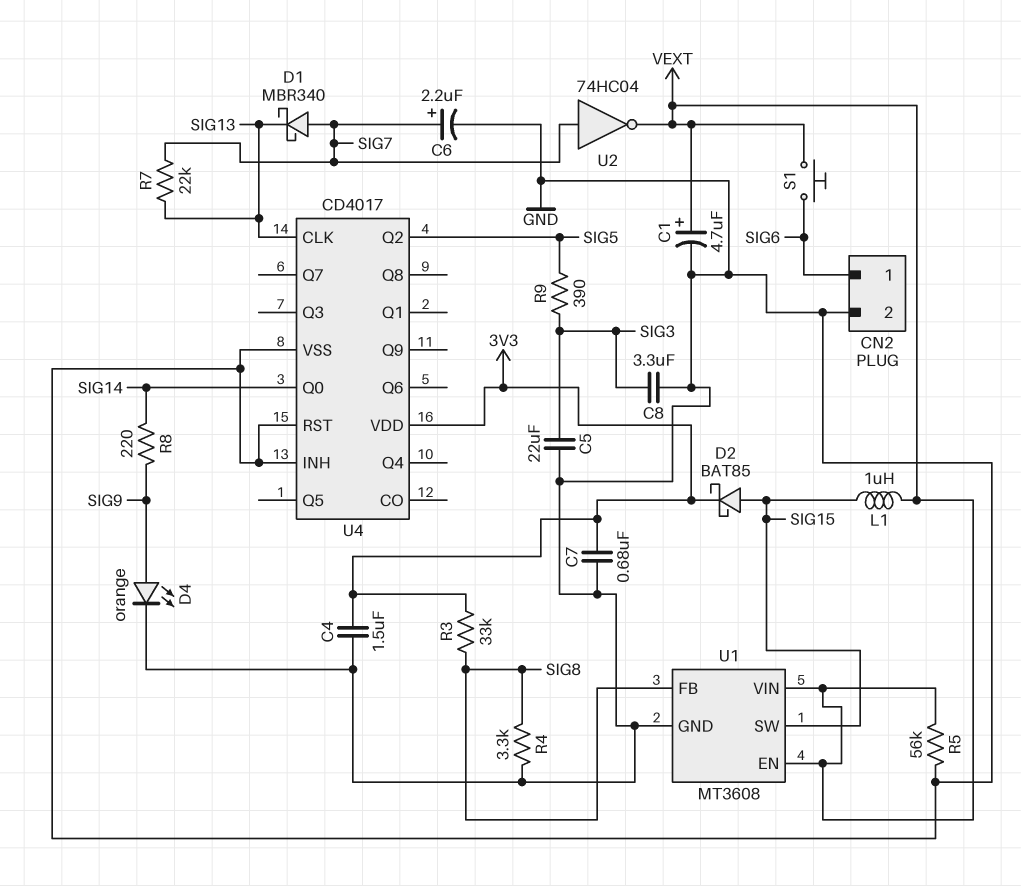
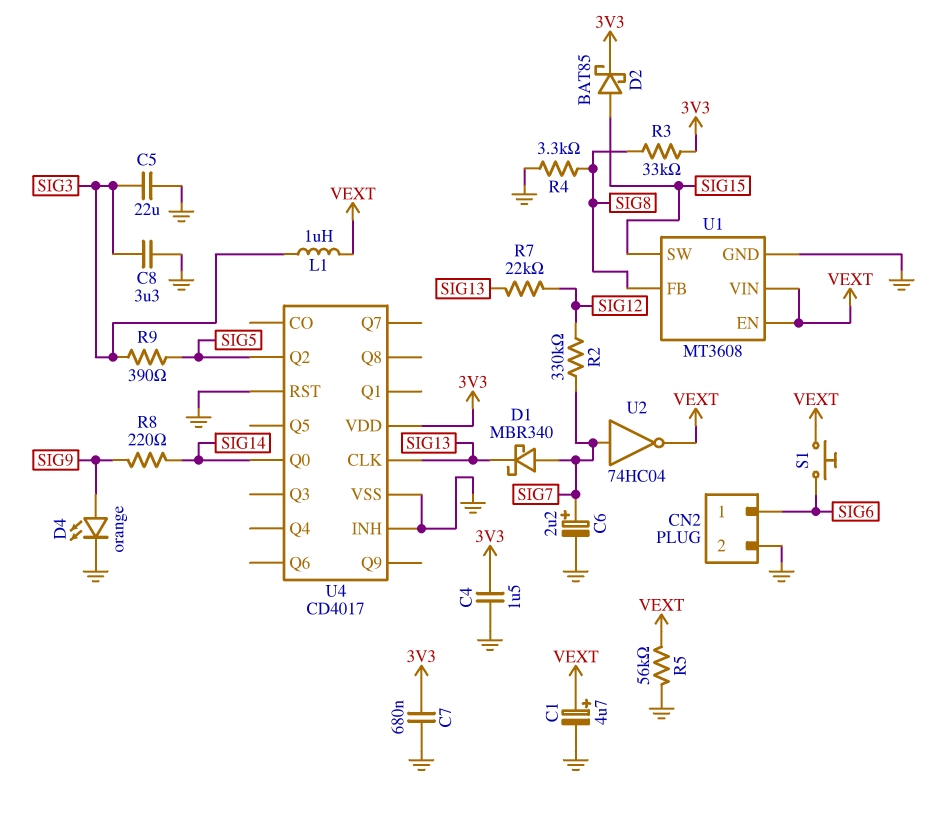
L1: 1uH (SIG15, VEXT) -> 1uH (SIG3, VEXT)
R2: none -> 330k (SIG7, SIG12)
R7: 22k (SIG7, SIG13) -> 22k (SIG12, SIG13)

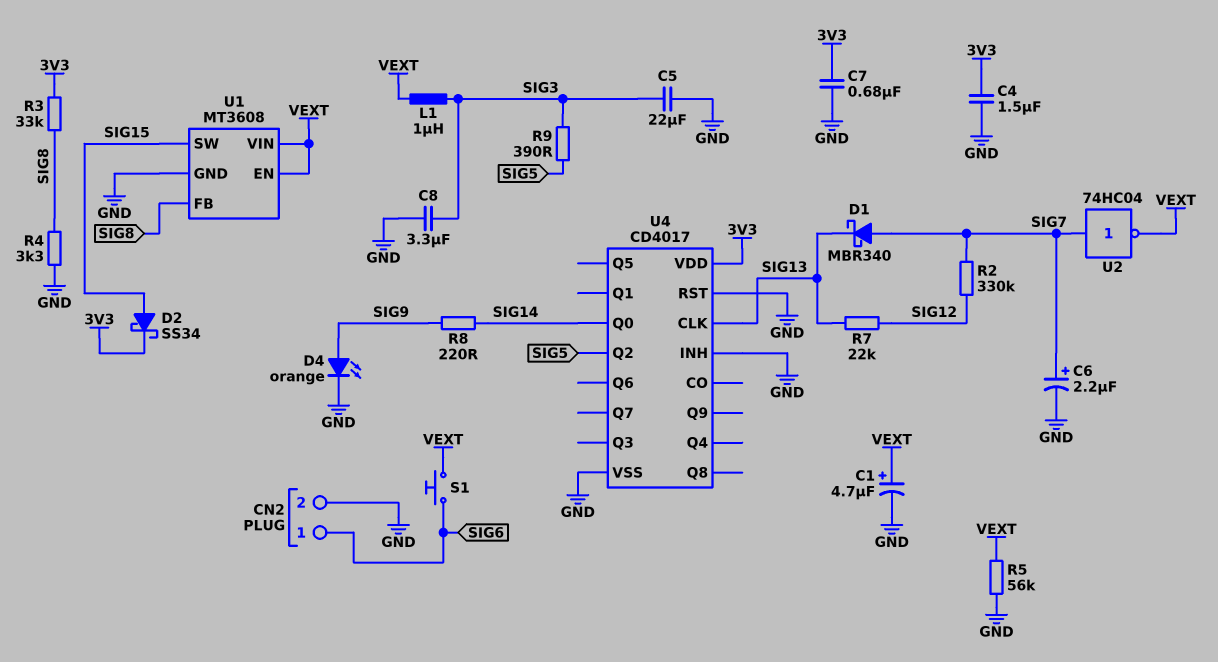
D2: schottky BAT85 (A SIG15, K 3V3) -> schottky SS34 (A SIG15, K 3V3)

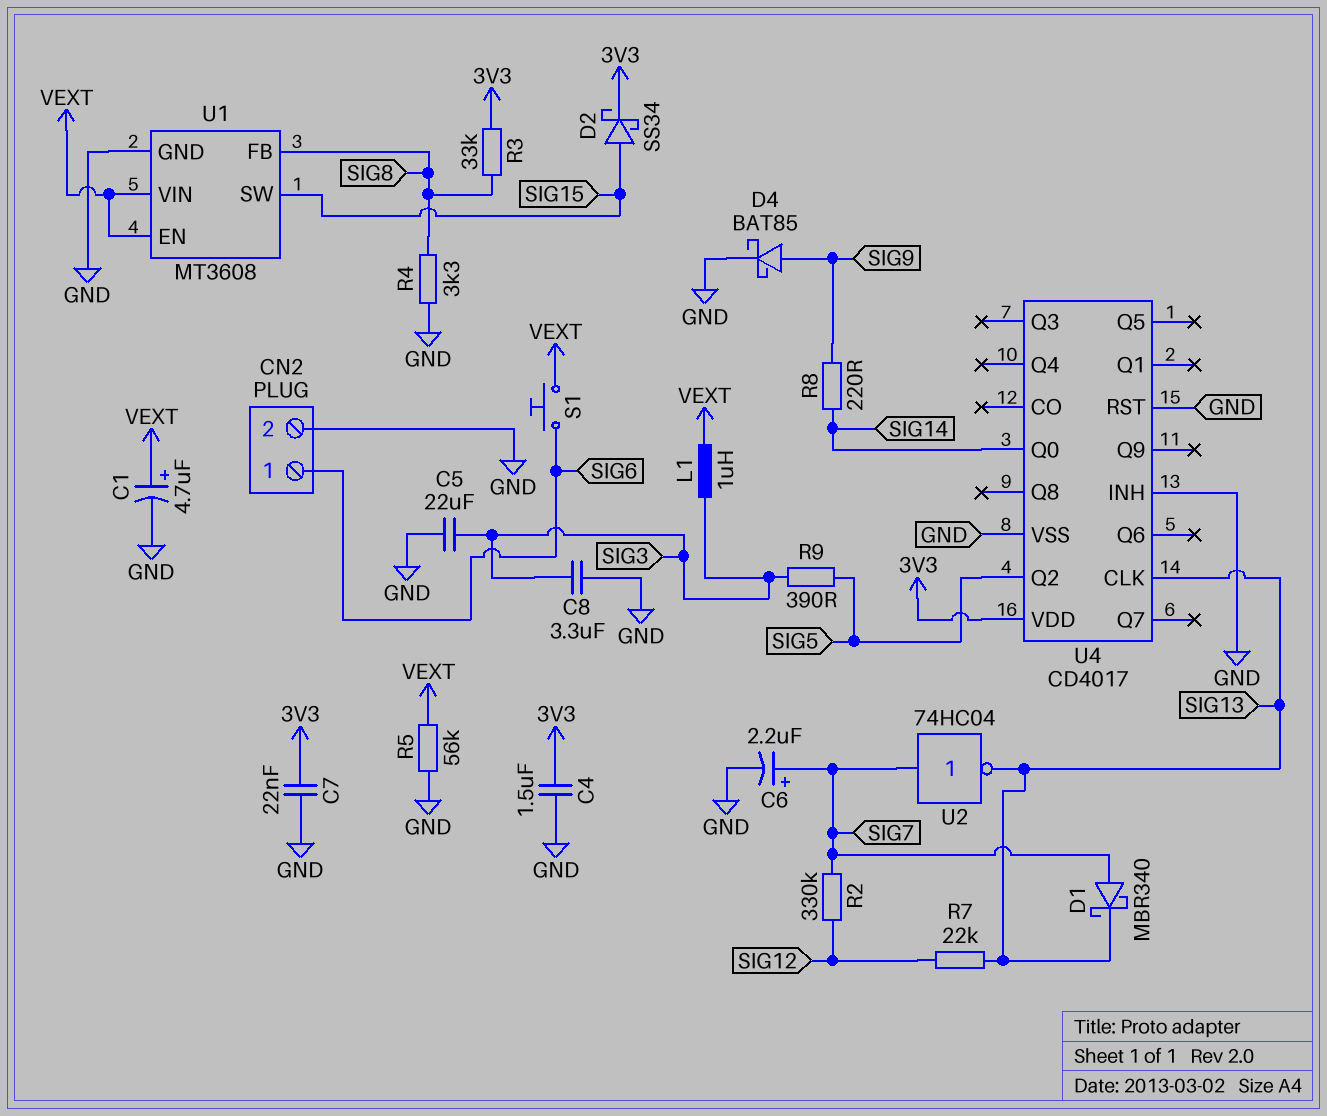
C7: 680nF (3V3, GND) -> 22nF (3V3, GND)
D4: LED orange (A SIG9, K GND) -> schottky BAT85 (A SIG9, K GND)
U2: NOT 74HC04 (in SIG7, out VEXT) -> NOT 74HC04 (in SIG7, out SIG13)

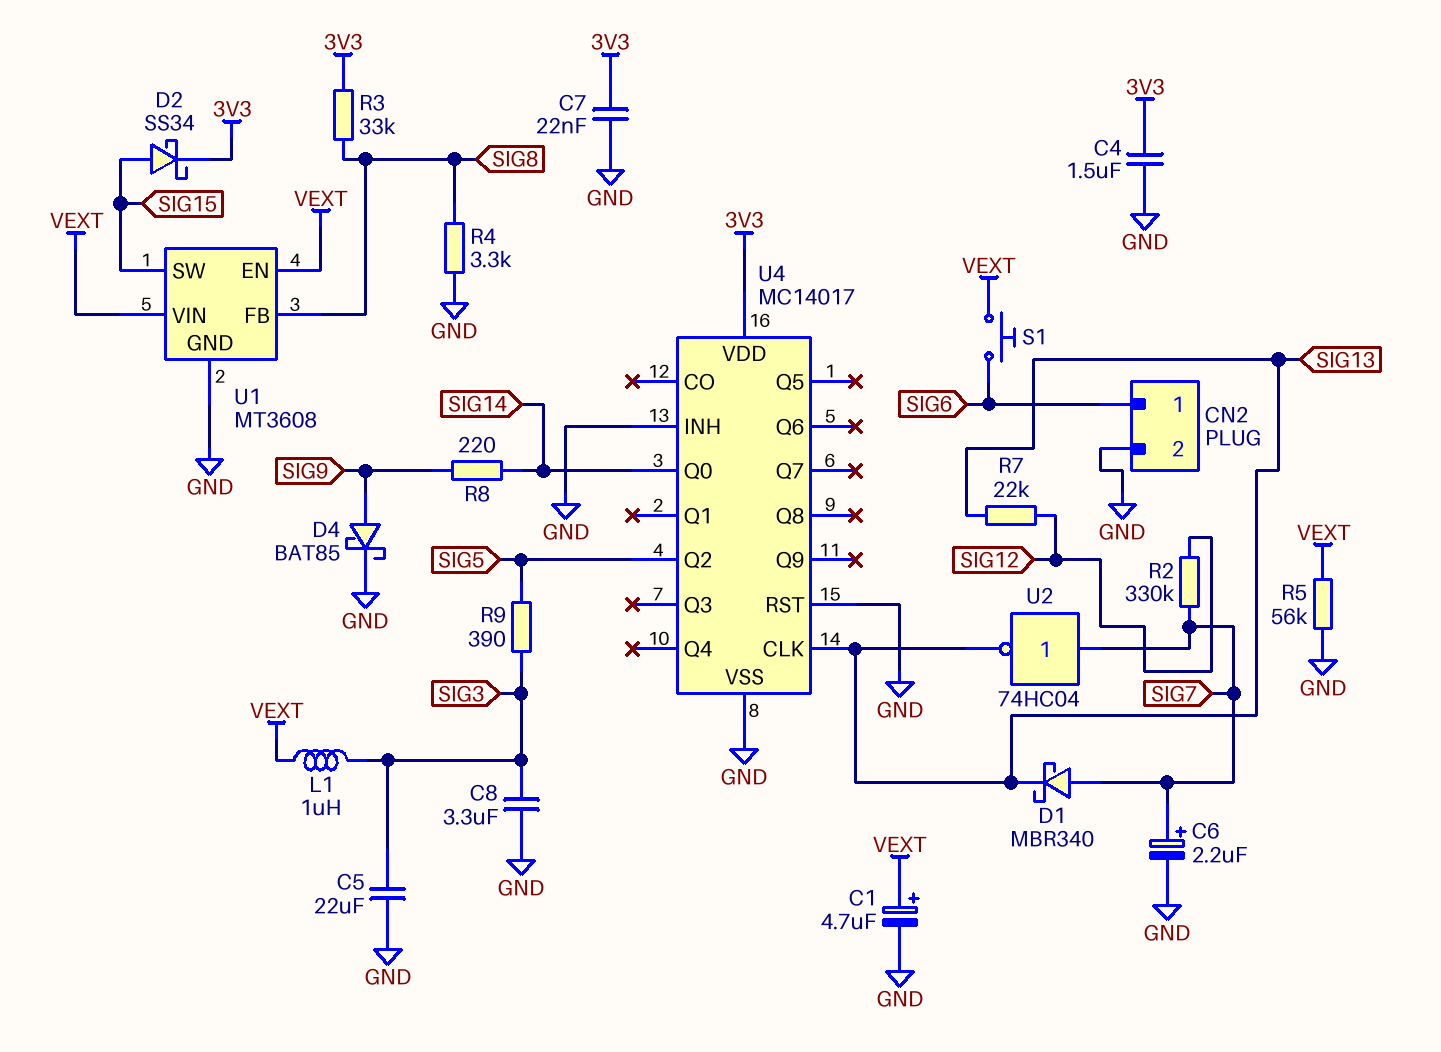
U4: CD4017 -> MC14017

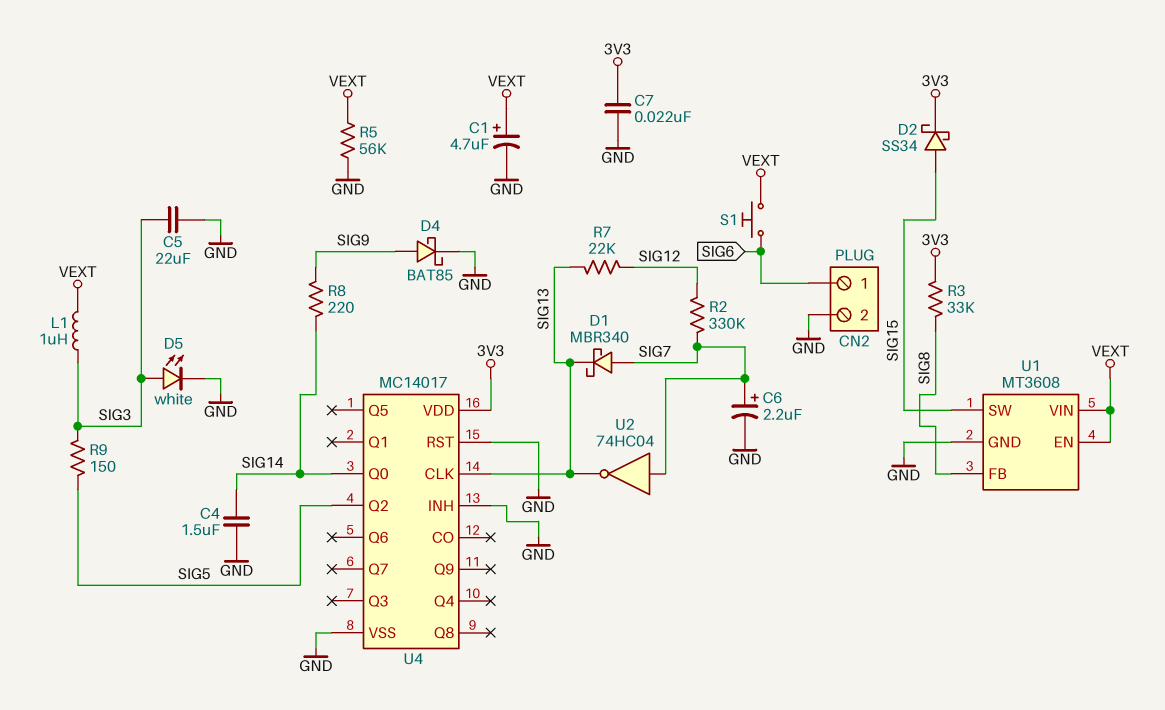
C4: 1.5uF (3V3, GND) -> 1.5uF (GND, SIG14)
C8: 3.3uF (GND, SIG3) -> none
D5: none -> LED white (A SIG3, K GND)
R4: 3.3k (GND, SIG8) -> none
R9: 390 (SIG3, SIG5) -> 150 (SIG3, SIG5)

